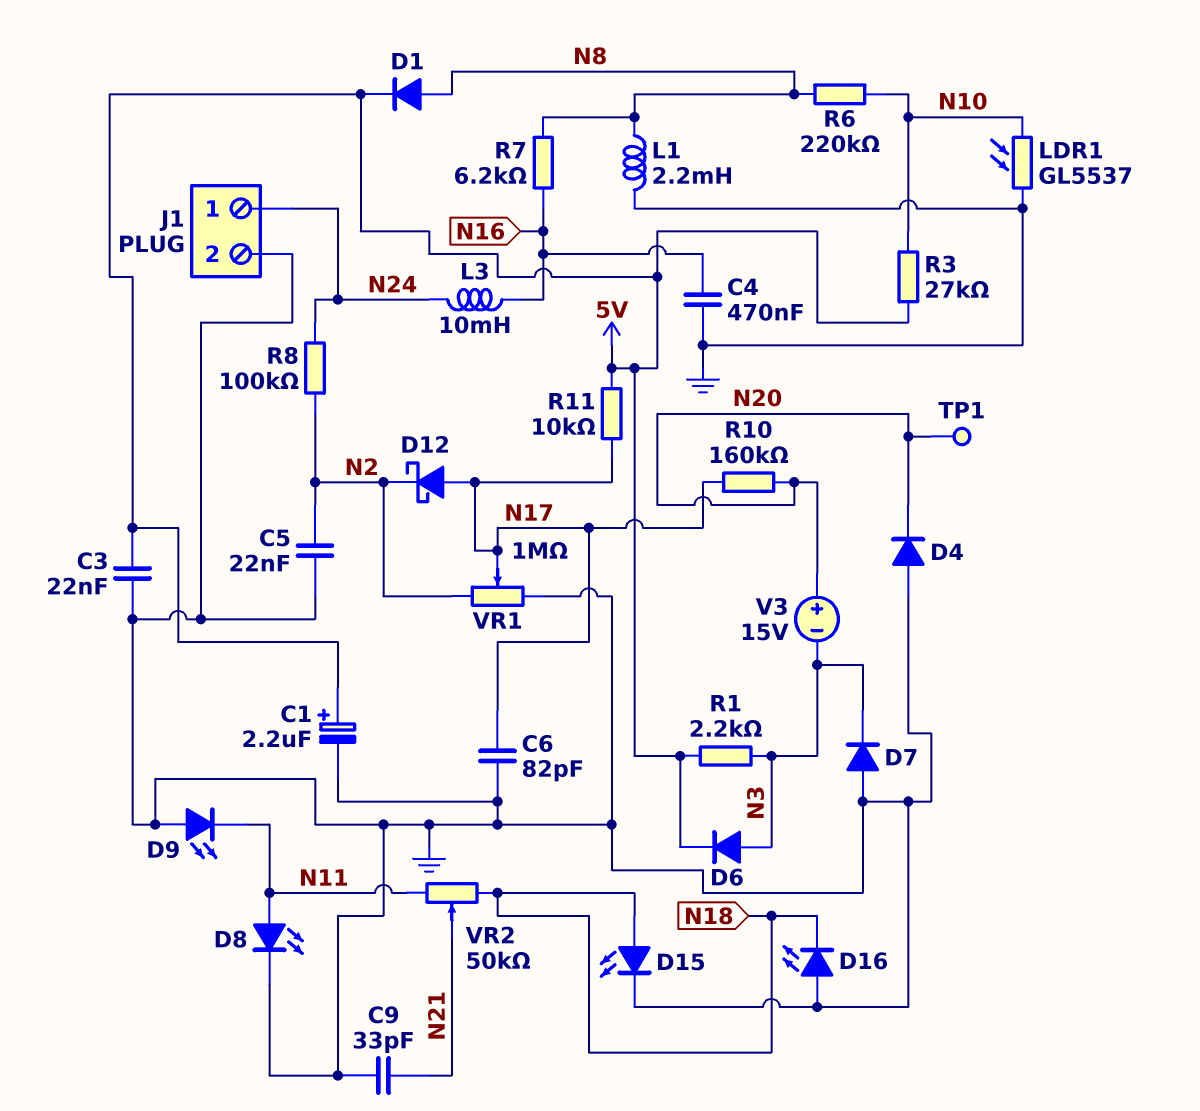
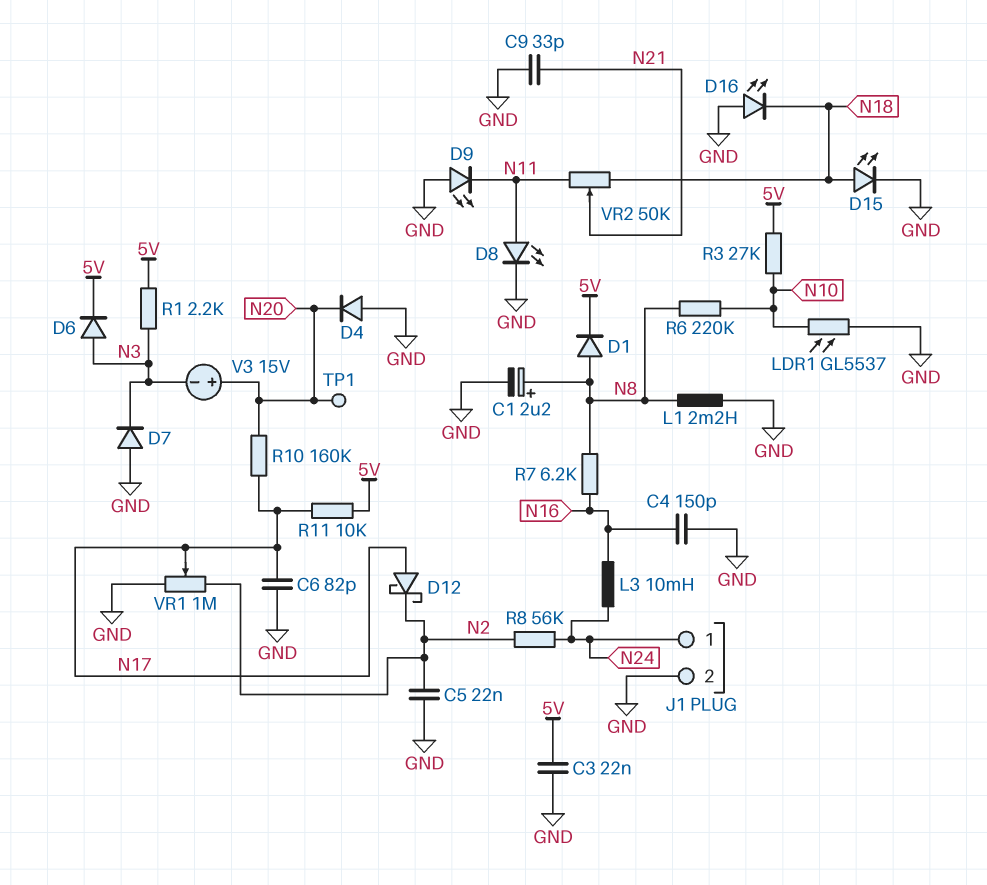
C1: 2.2uF (plus 5V, minus GND) -> 2.2uF (plus N8, minus GND)
C4: 470nF (GND, N16) -> 150pF (GND, N16)
R8: 100k (N2, N24) -> 56k (N2, N24)

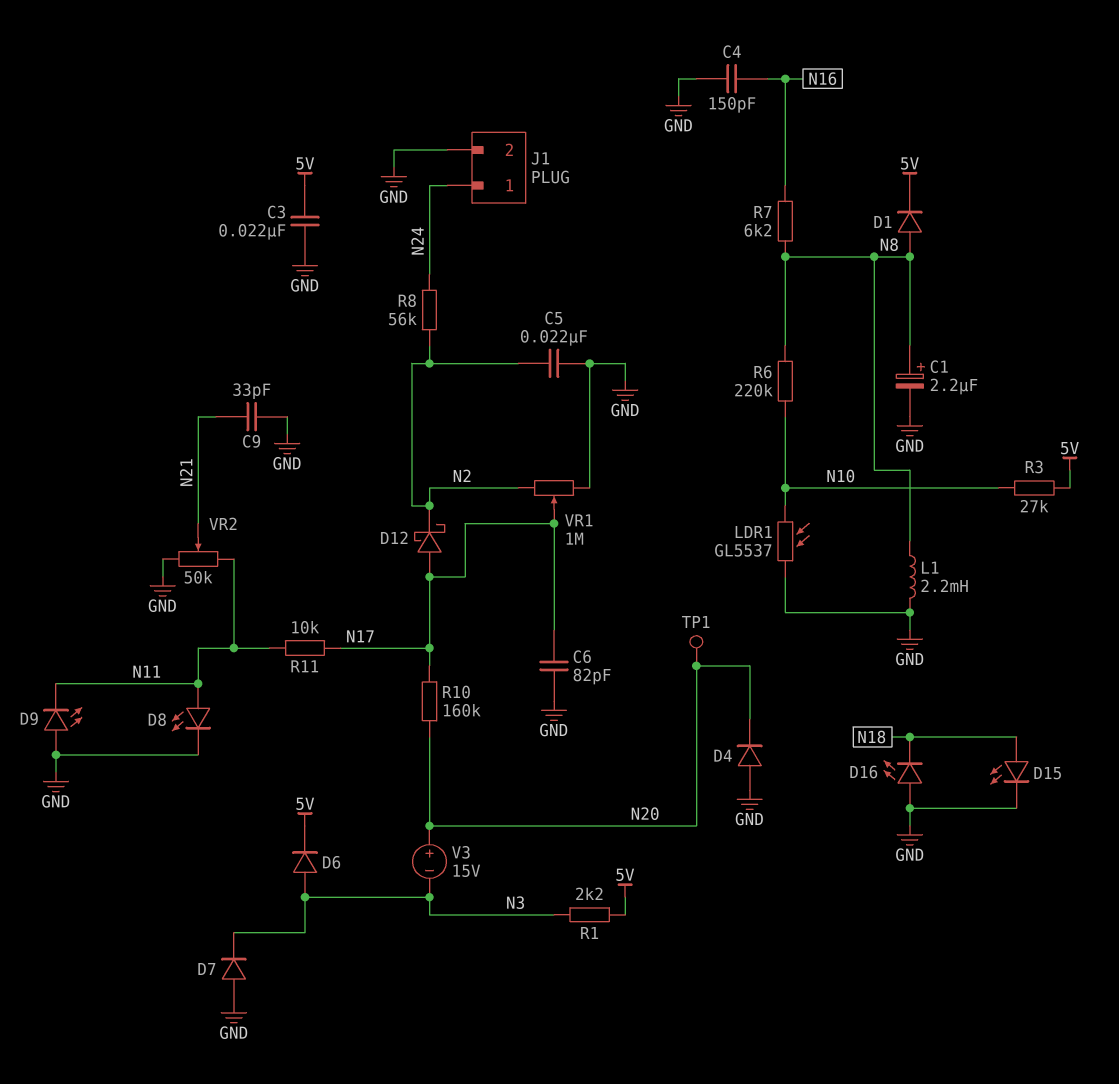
L3: 10mH (N16, N24) -> none
R11: 10k (5V, N17) -> 10k (N11, N17)
VR2: 50k (N11, N18, wiper N21) -> 50k (GND, N11, wiper N21)

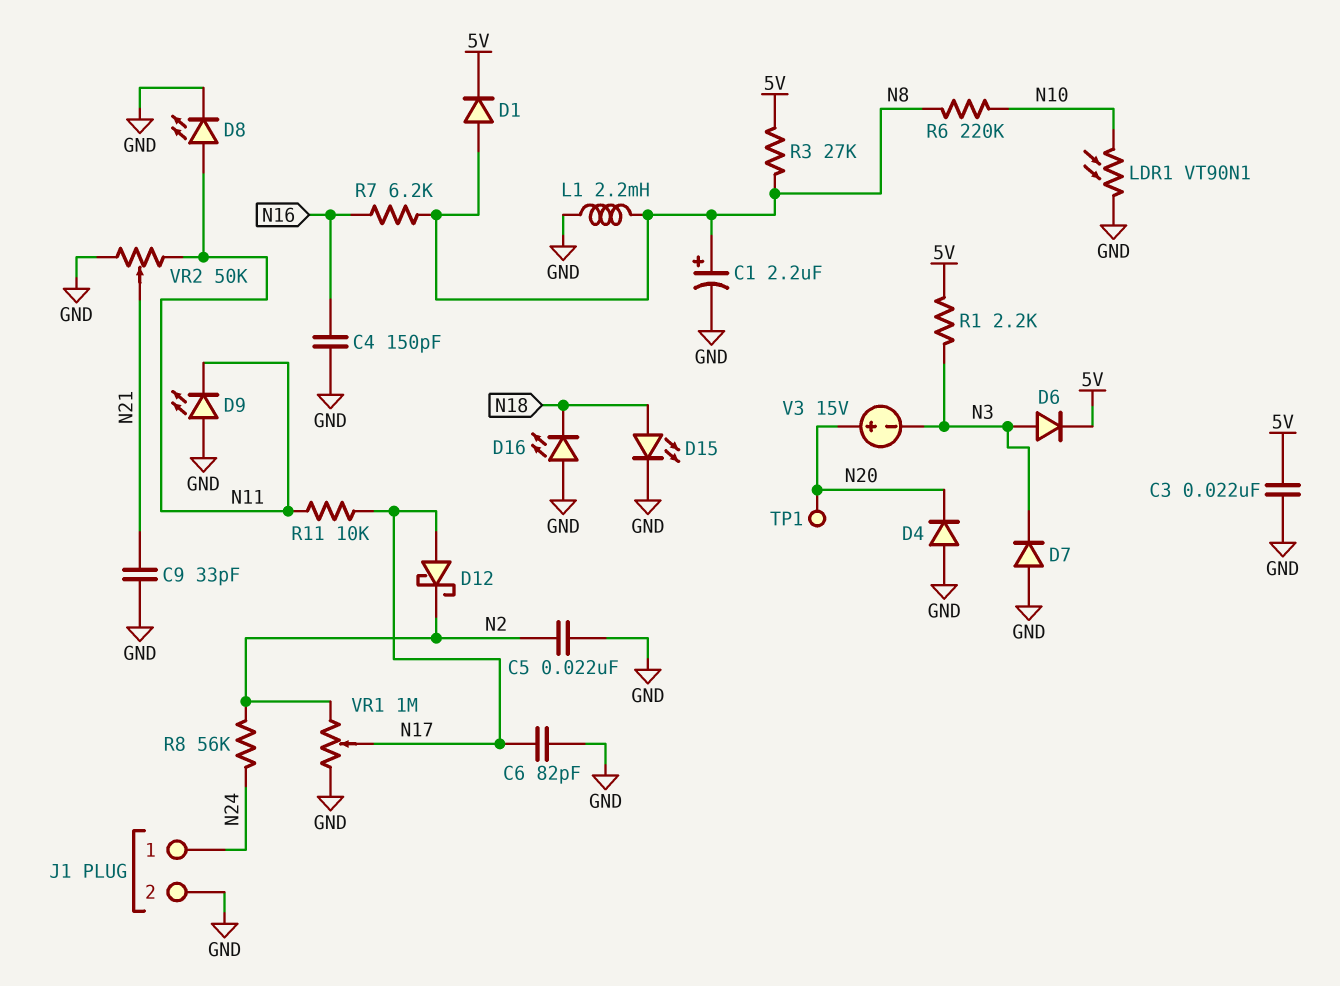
LDR1: GL5537 (GND, N10) -> VT90N1 (GND, N10)
R3: 27k (5V, N10) -> 27k (5V, N8)
R10: 160k (N17, N20) -> none

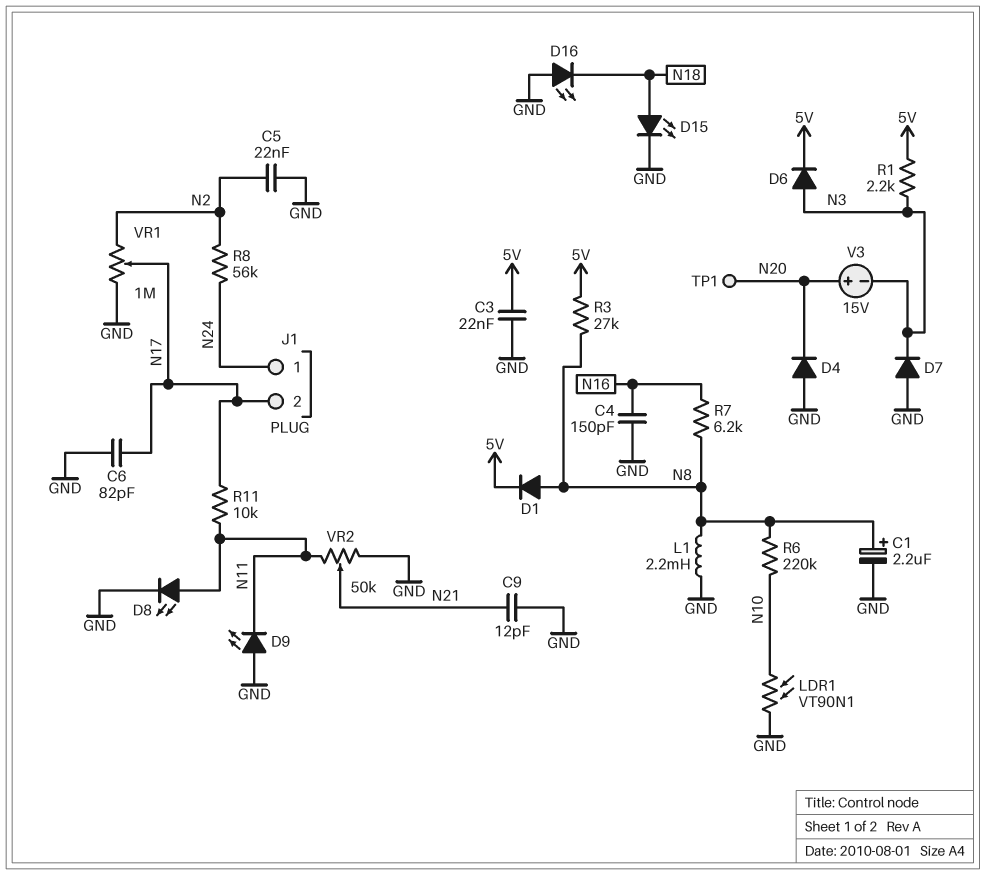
C9: 33pF (GND, N21) -> 12pF (GND, N21)
D12: schottky (A N17, K N2) -> none
J1 pin 2: GND -> N17

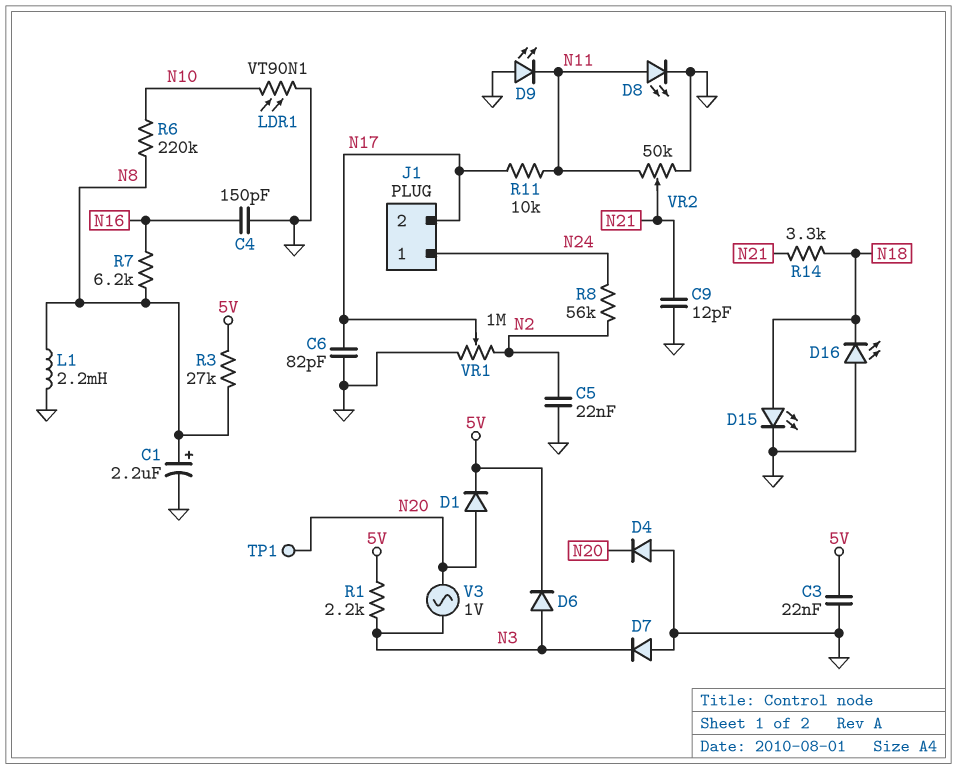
D1: diode (A N8, K 5V) -> diode (A N20, K 5V)
R14: none -> 3.3k (N18, N21)
V3: 15V (plus N20, minus N3) -> AC 1V (N3, N20)

